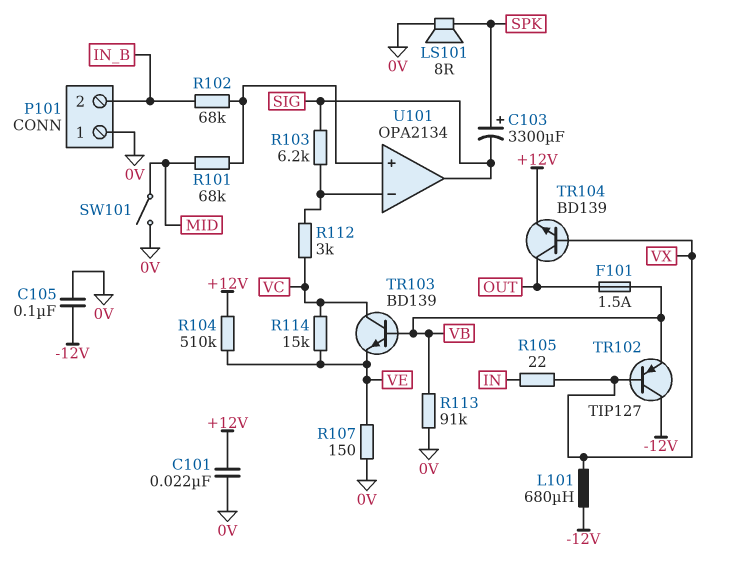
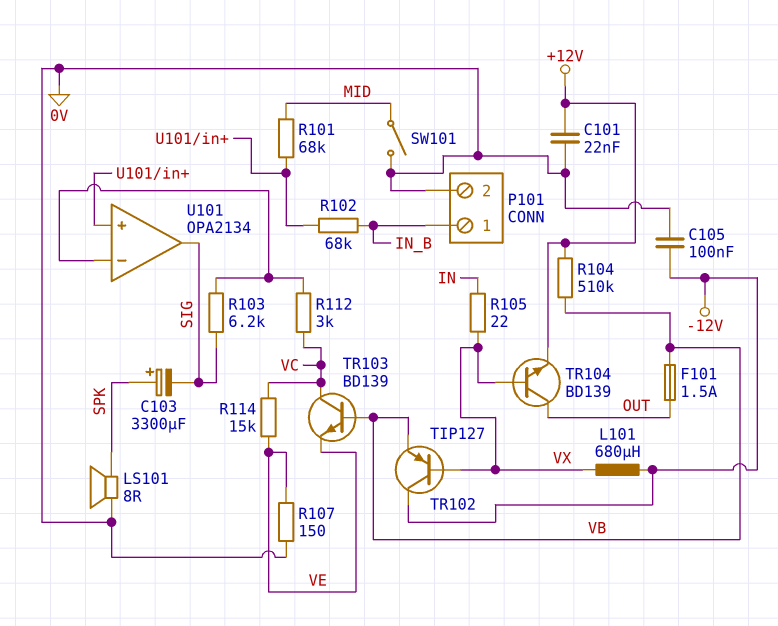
P101 pin 1: 0V -> IN_B
P101 pin 2: IN_B -> 0V
R104: 510k (+12V, VE) -> 510k (+12V, VB)
R113: 91k (0V, VB) -> none

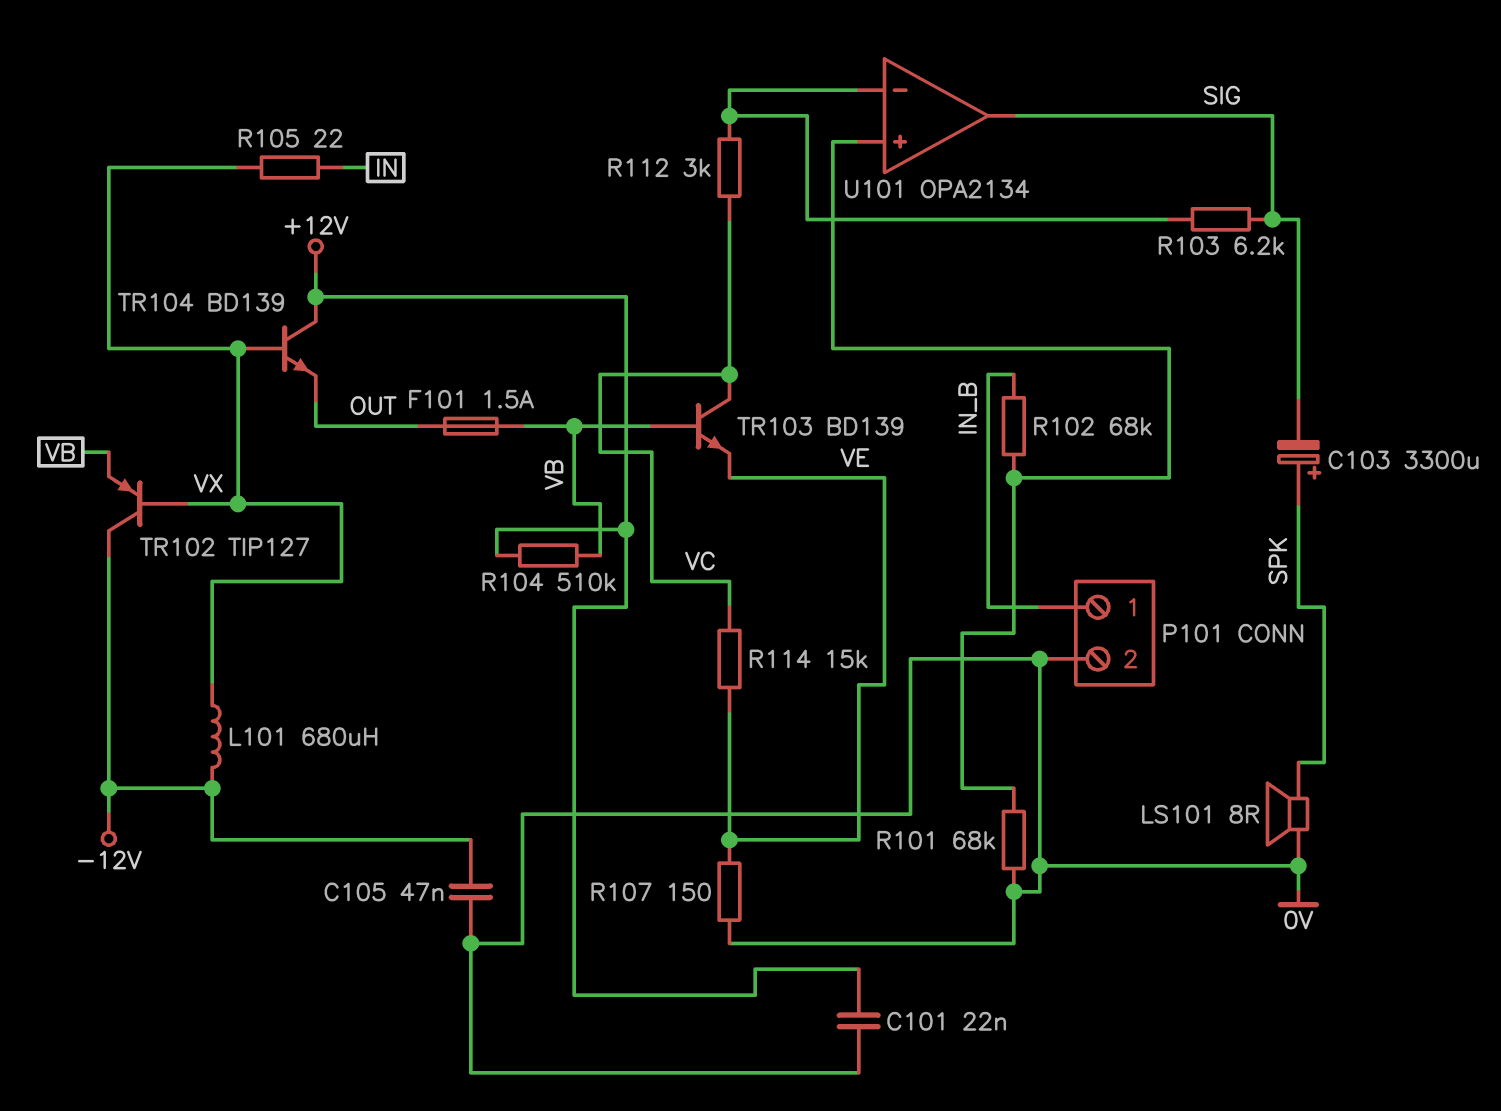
C105: 100nF (-12V, 0V) -> 47nF (-12V, 0V)
R101: 68k (MID, U101/in+) -> 68k (0V, U101/in+)
SW101: switch (0V, MID) -> none
TR104: NPN BD139 (B VX, C OUT, E +12V) -> NPN BD139 (B VX, C +12V, E OUT)

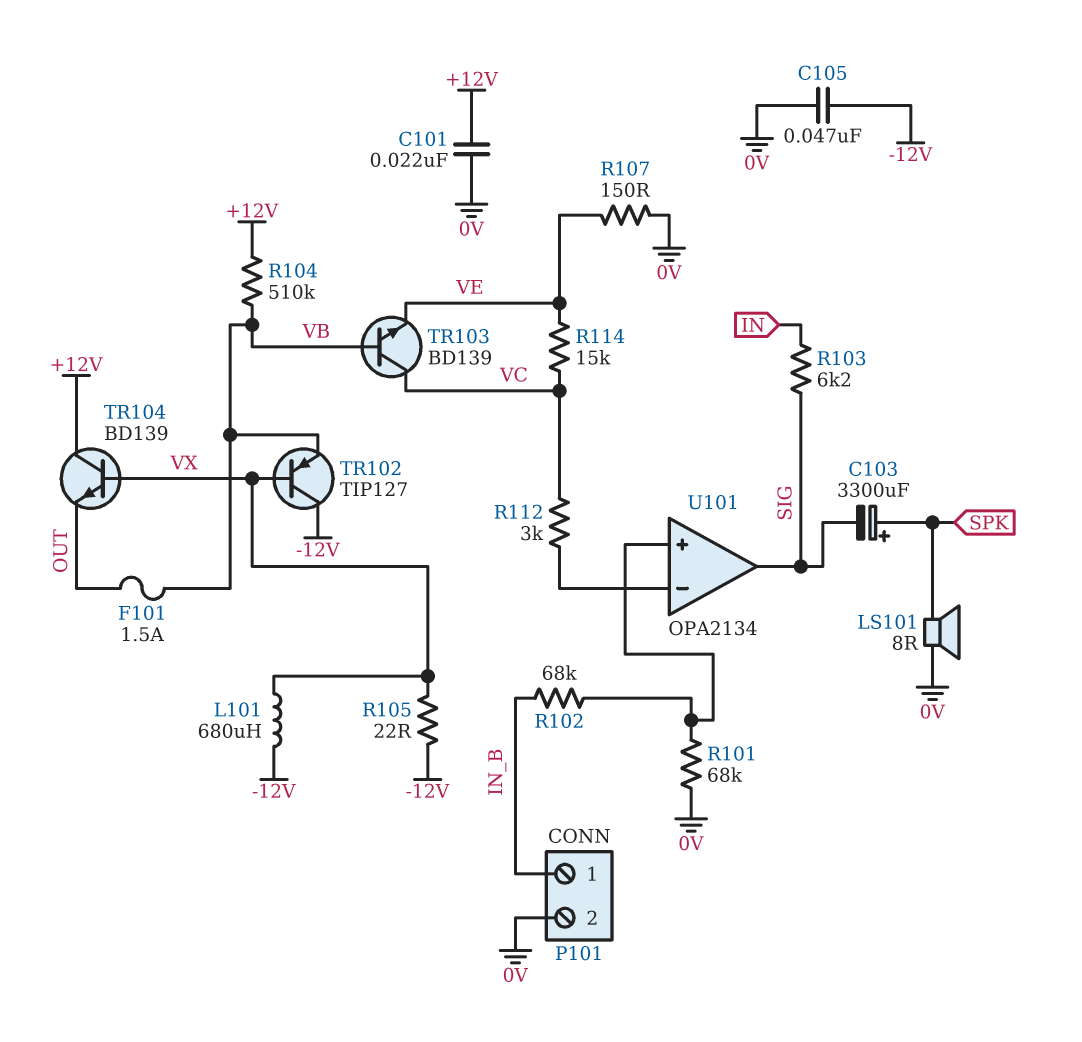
R103: 6.2k (SIG, U101/in-) -> 6.2k (IN, SIG)
R105: 22 (IN, VX) -> 22 (-12V, VX)

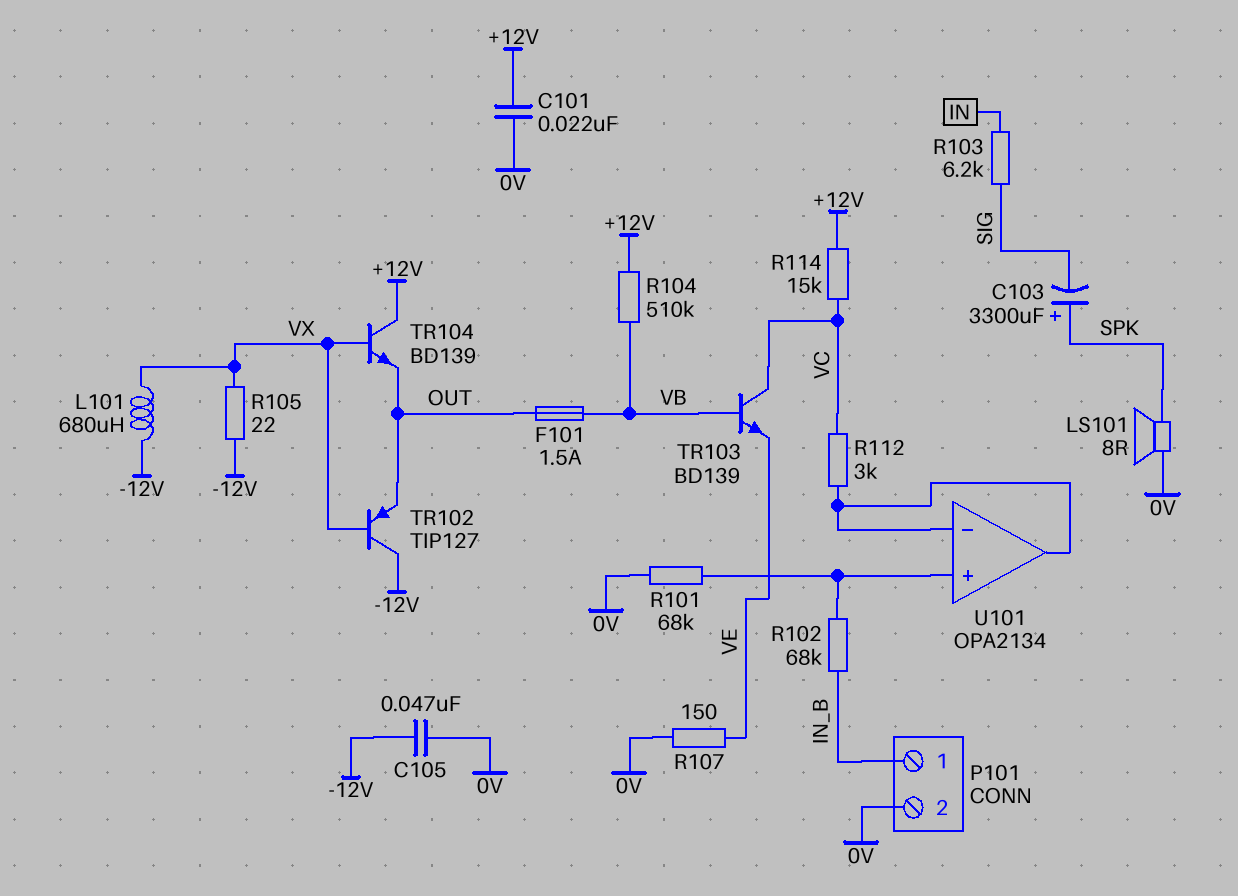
R114: 15k (VC, VE) -> 15k (+12V, VC)
TR102: PNP TIP127 (B VX, C -12V, E VB) -> PNP TIP127 (B VX, C -12V, E OUT)
U101 pin out: SIG -> U101/in-

